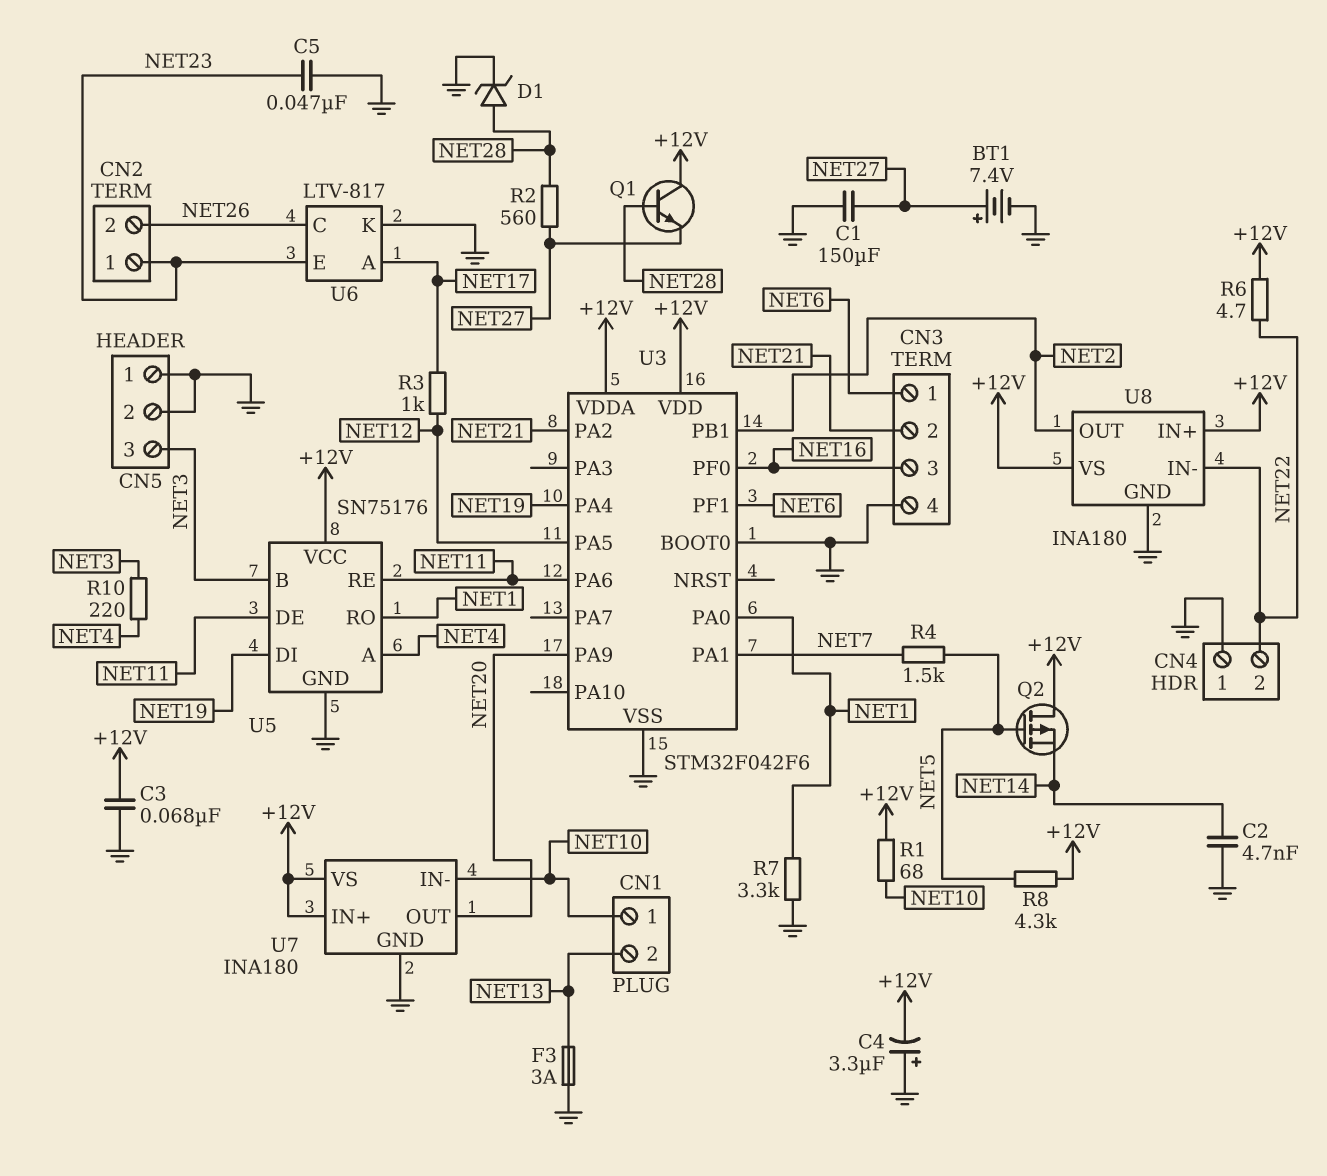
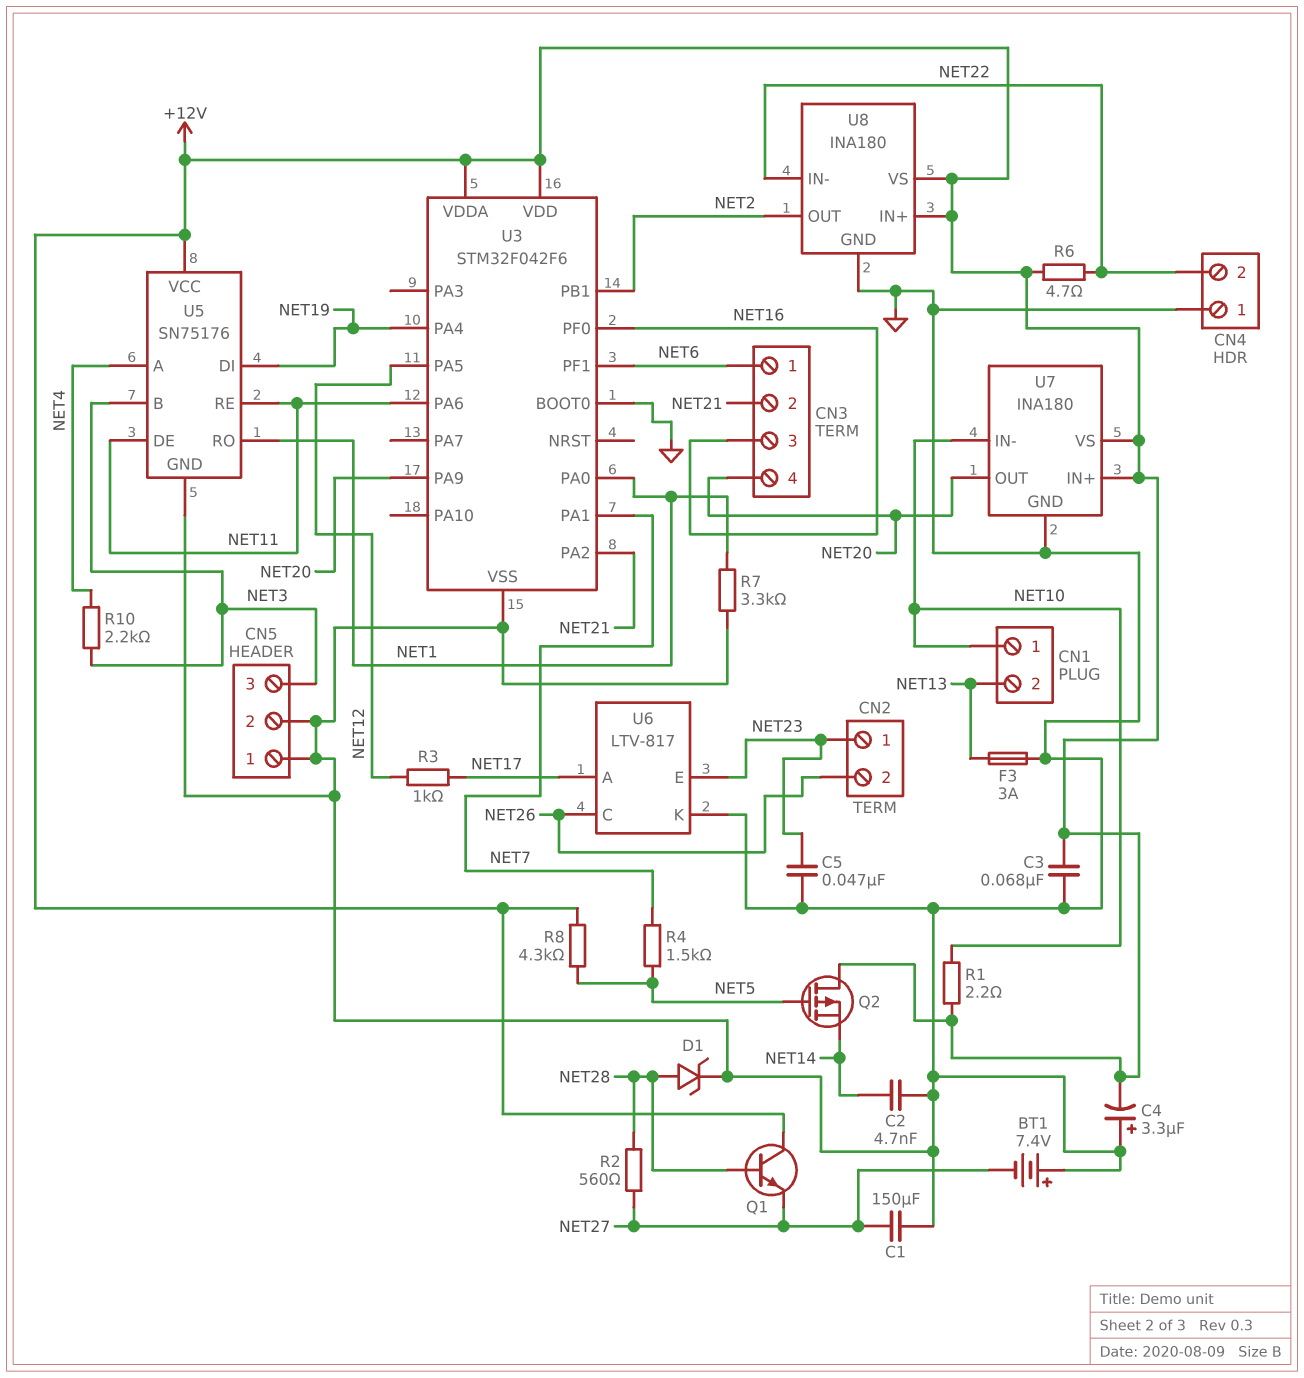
BT1: 7.4V (plus NET27, minus GND) -> 7.4V (plus GND, minus NET27)
CN3 pin 4: GND -> NET20
R1: 68 (+12V, NET10) -> 2.2 (+12V, NET10)
R10: 220 (NET3, NET4) -> 2.2k (NET3, NET4)

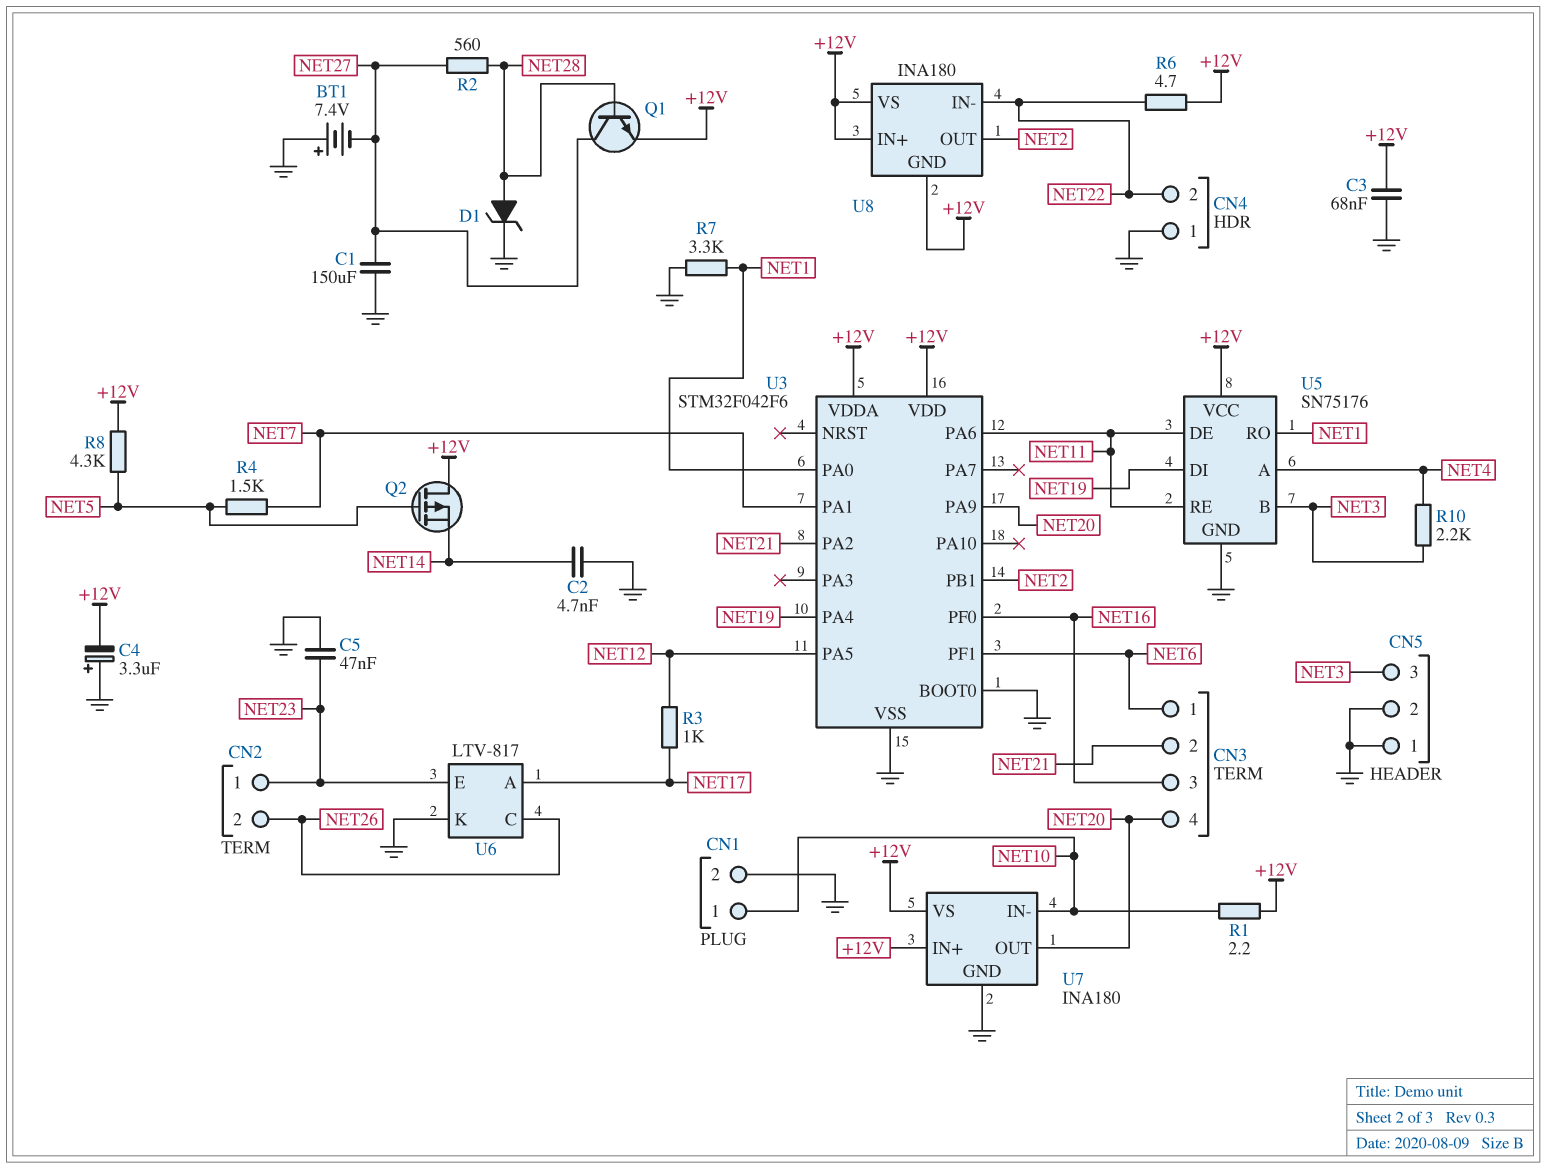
CN1 pin 2: NET13 -> GND
F3: 3A (GND, NET13) -> none
Q1: NPN (B NET28, C +12V, E NET27) -> NPN (B NET28, C NET27, E +12V)
U8 pin GND: GND -> +12V

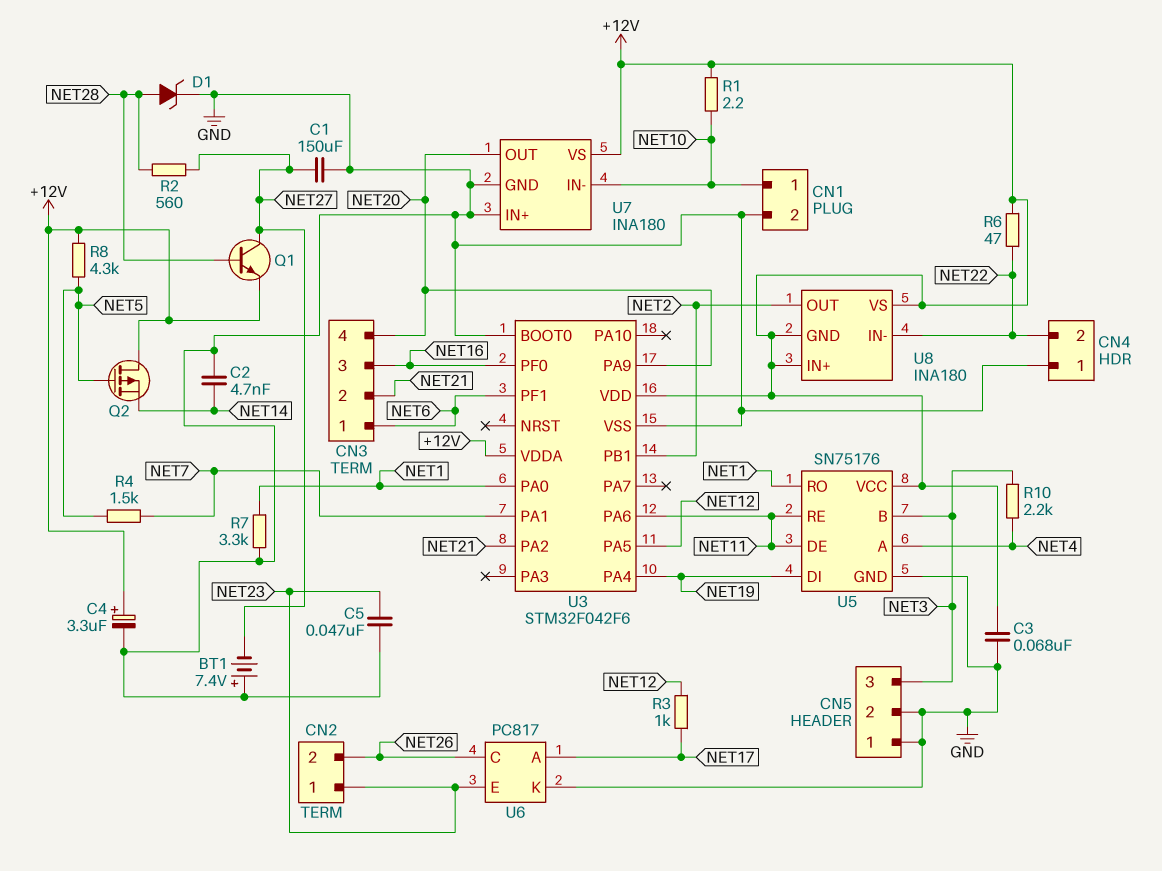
C4: 3.3uF (plus GND, minus +12V) -> 3.3uF (plus +12V, minus GND)
R6: 4.7 (+12V, NET22) -> 47 (+12V, NET22)
U6: LTV-817 -> PC817
U7 pin IN+: +12V -> GND

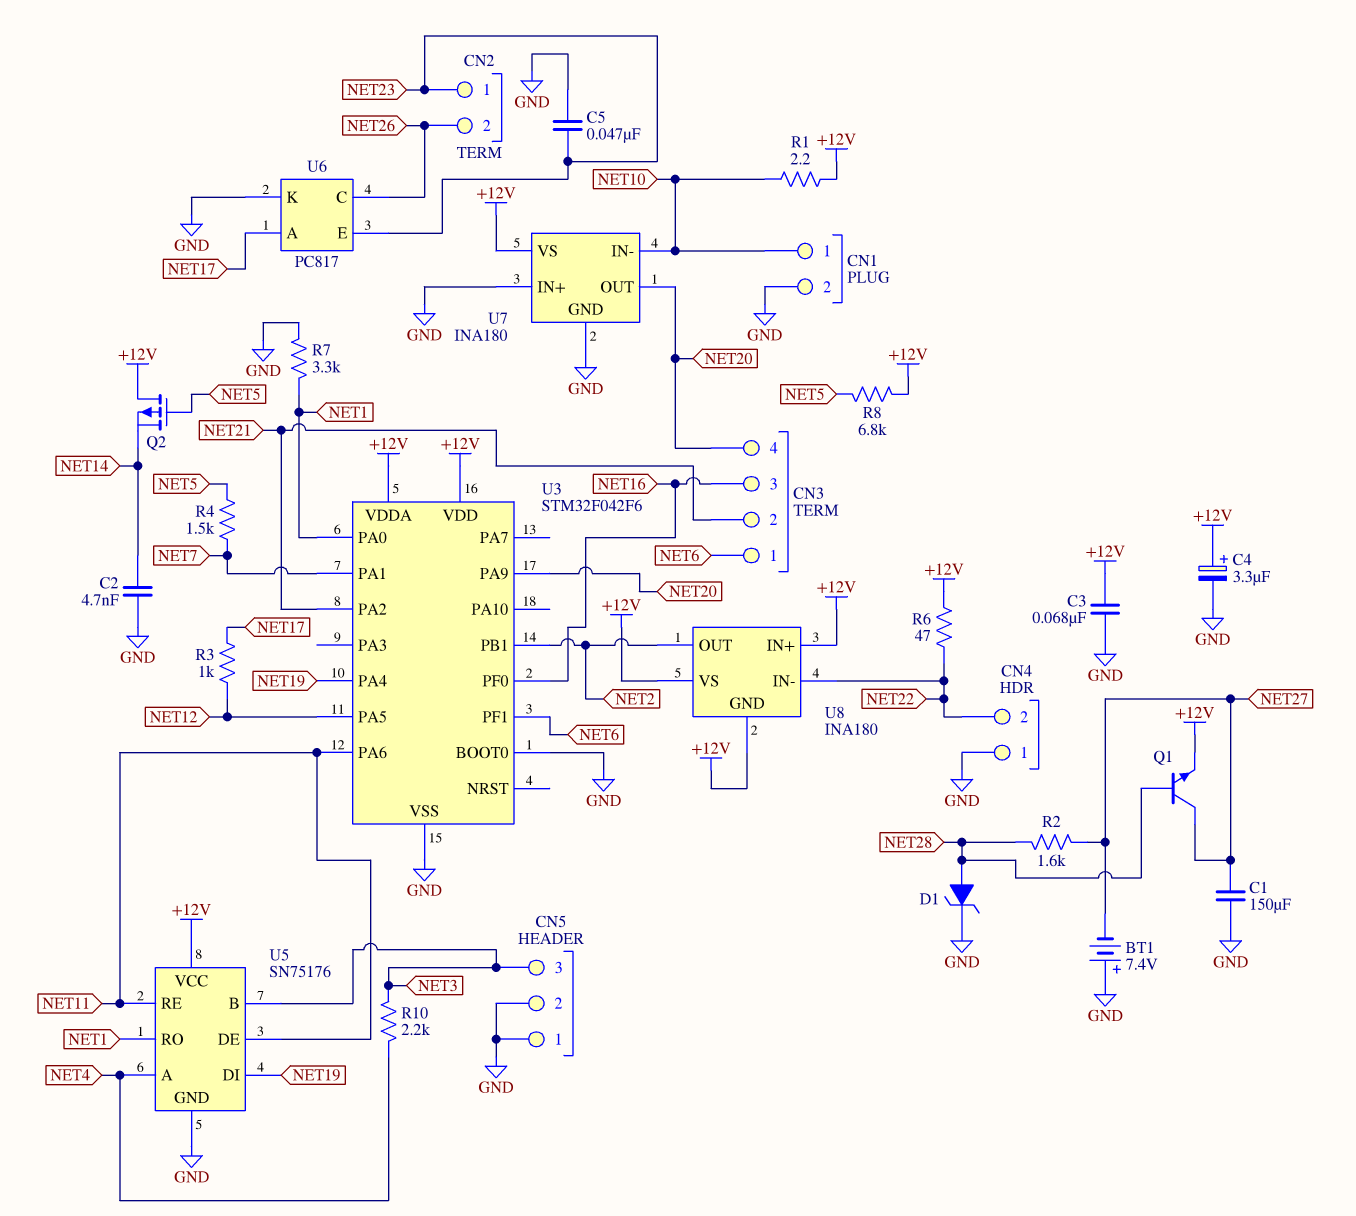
R2: 560 (NET27, NET28) -> 1.6k (NET27, NET28)
R8: 4.3k (+12V, NET5) -> 6.8k (+12V, NET5)

